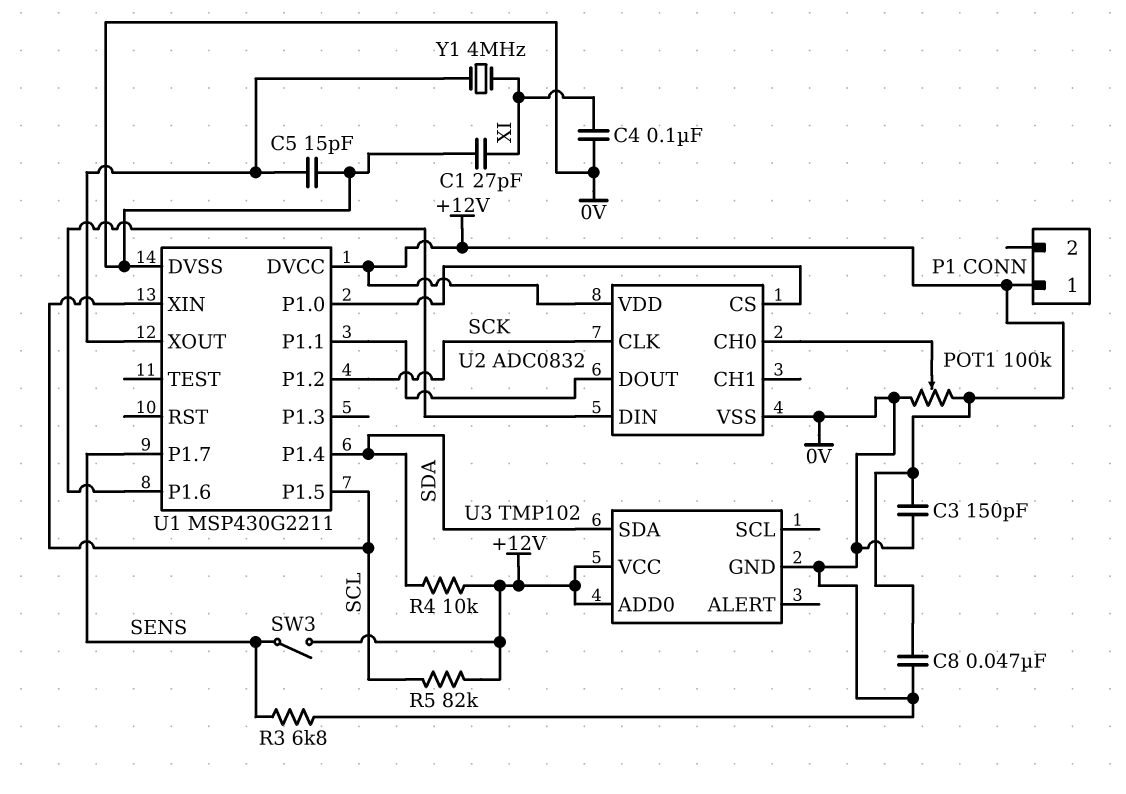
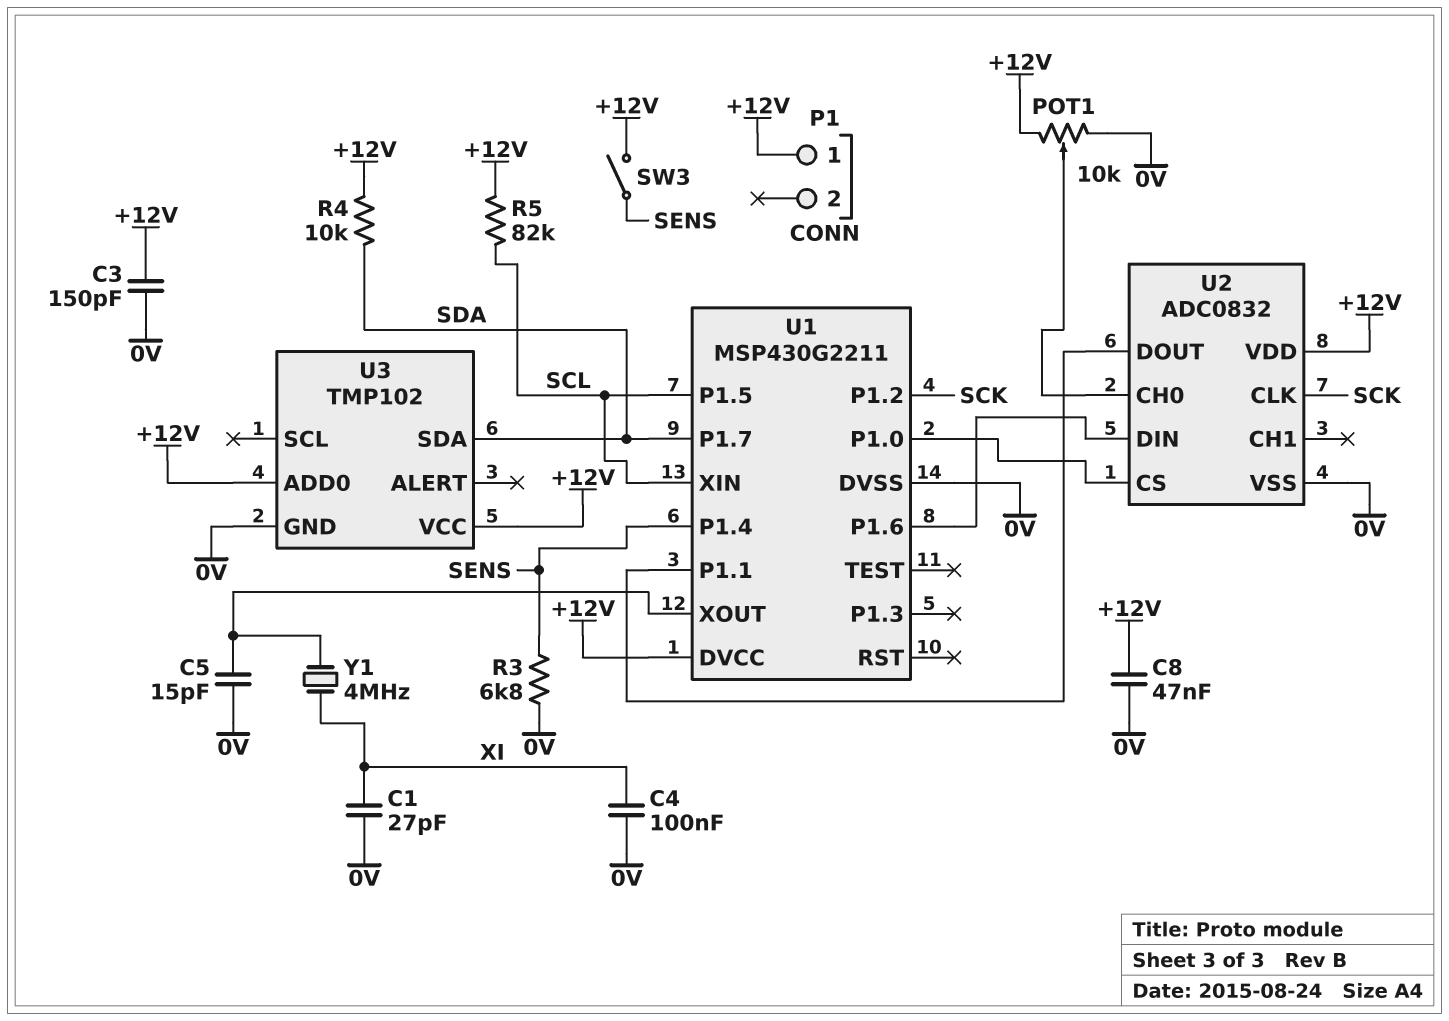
POT1: 100k (+12V, 0V, wiper U2/CH0) -> 10k (+12V, 0V, wiper U2/CH0)
U1 pin P1.4: SDA -> SENS
U1 pin P1.7: SENS -> SDA

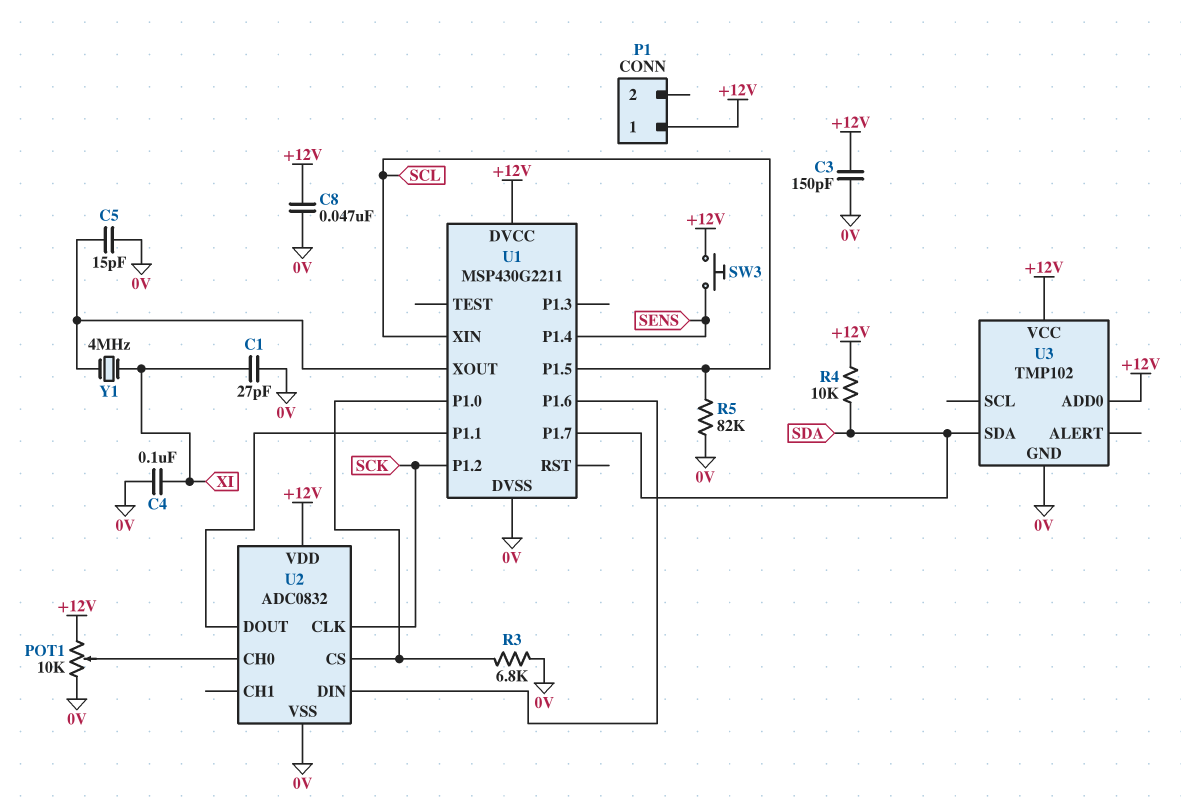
R3: 6.8k (0V, SENS) -> 6.8k (0V, U1/P1.0)
R5: 82k (+12V, SCL) -> 82k (0V, SCL)
SW3: switch (+12V, SENS) -> button (+12V, SENS)

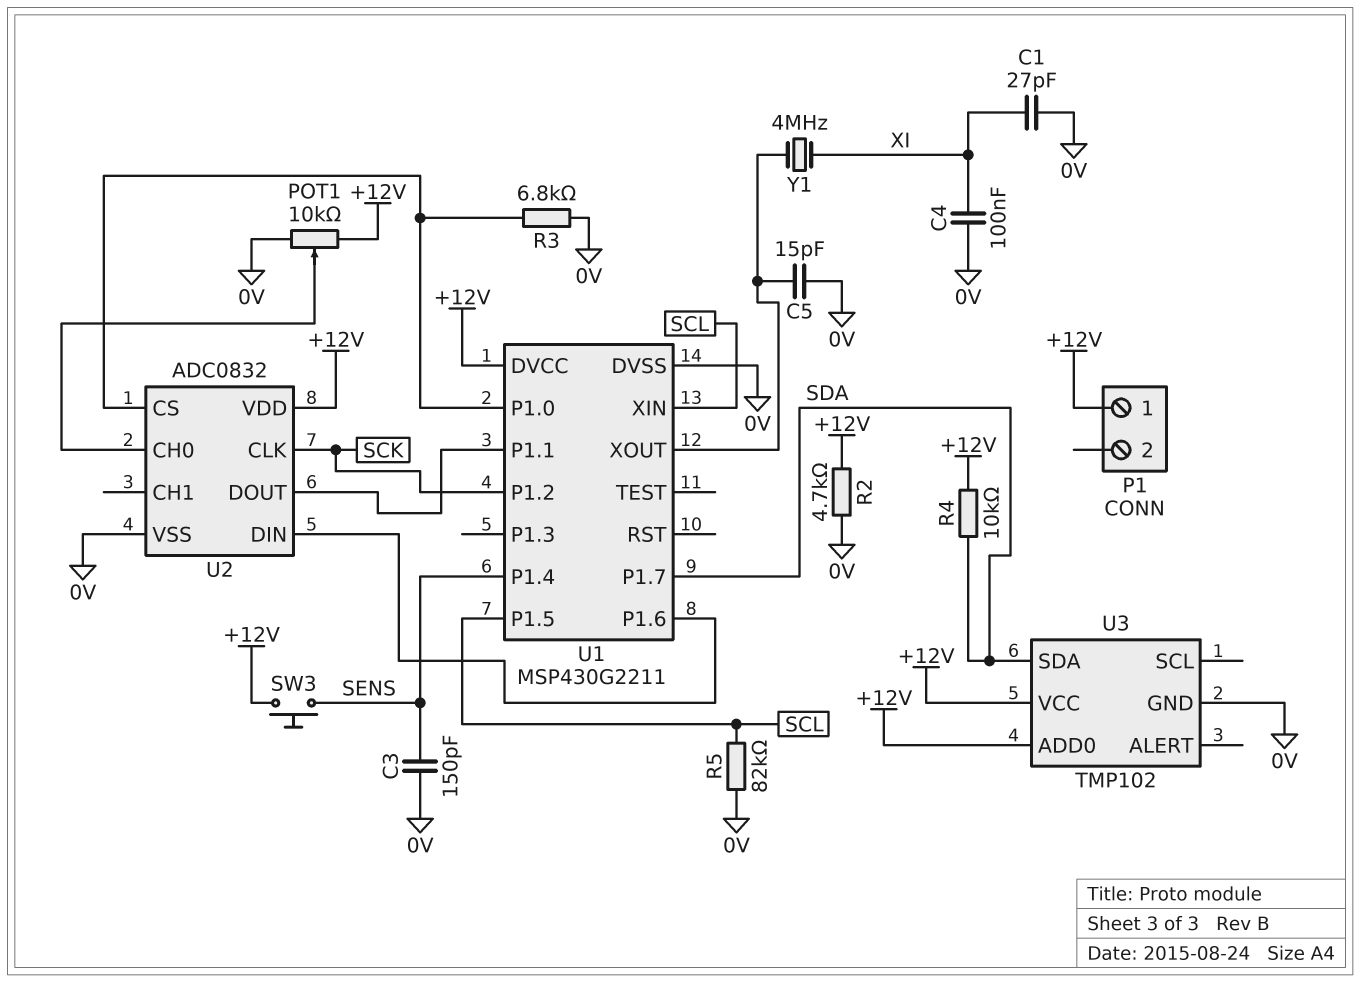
C3: 150pF (+12V, 0V) -> 150pF (0V, SENS)
C8: 47nF (+12V, 0V) -> none
R2: none -> 4.7k (+12V, 0V)

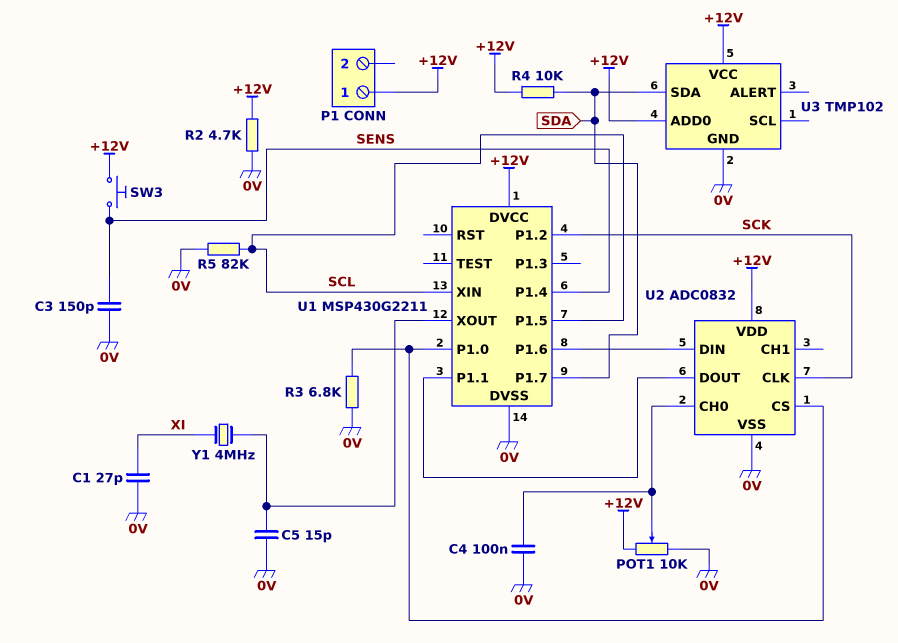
C4: 100nF (0V, XI) -> 100nF (0V, U2/CH0)

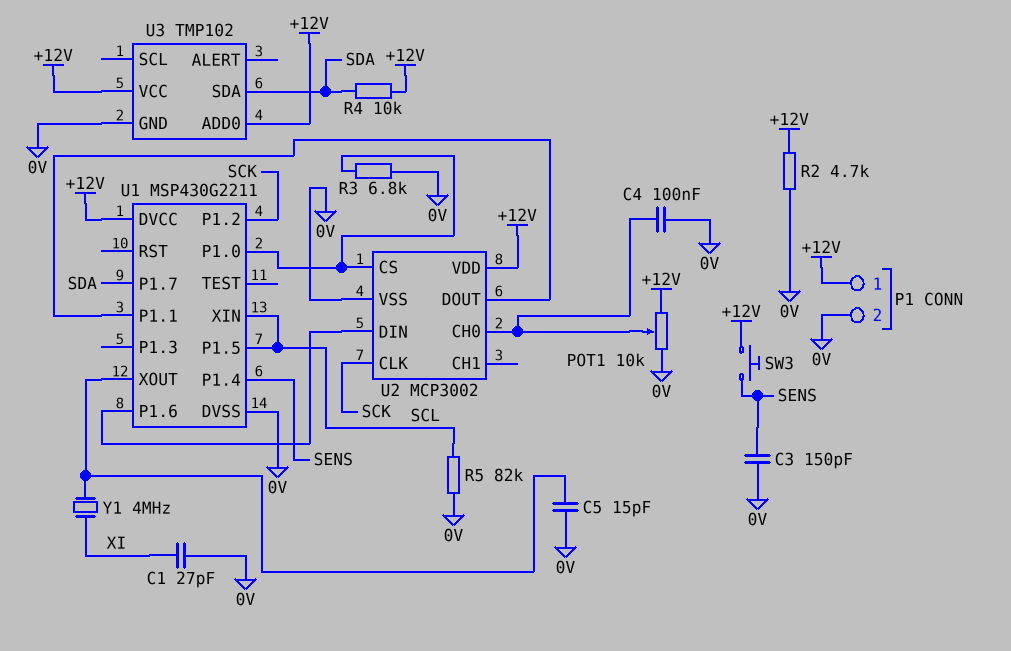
P1 pin 2: none -> 0V
U2: ADC0832 -> MCP3002

